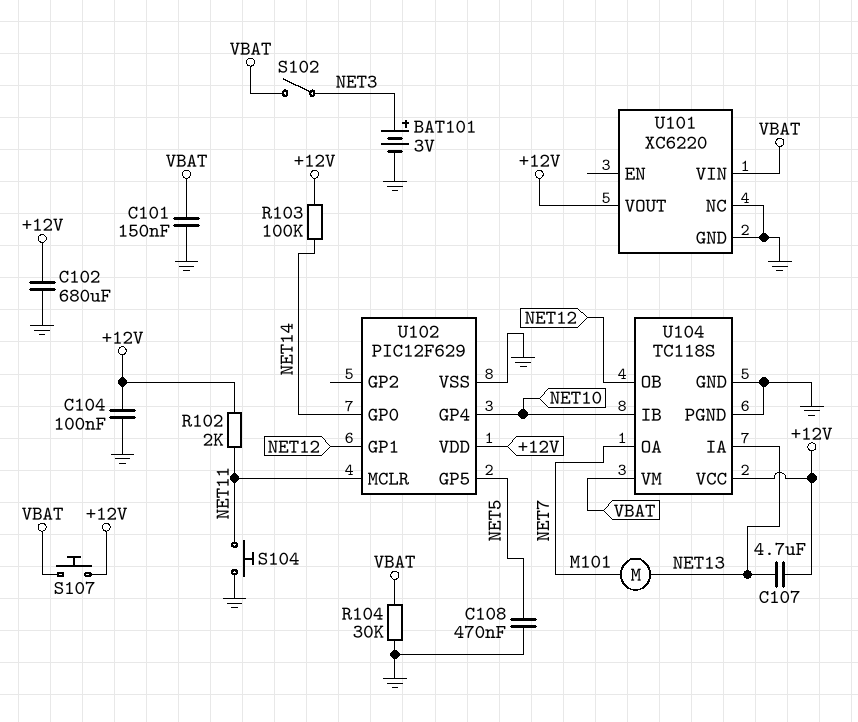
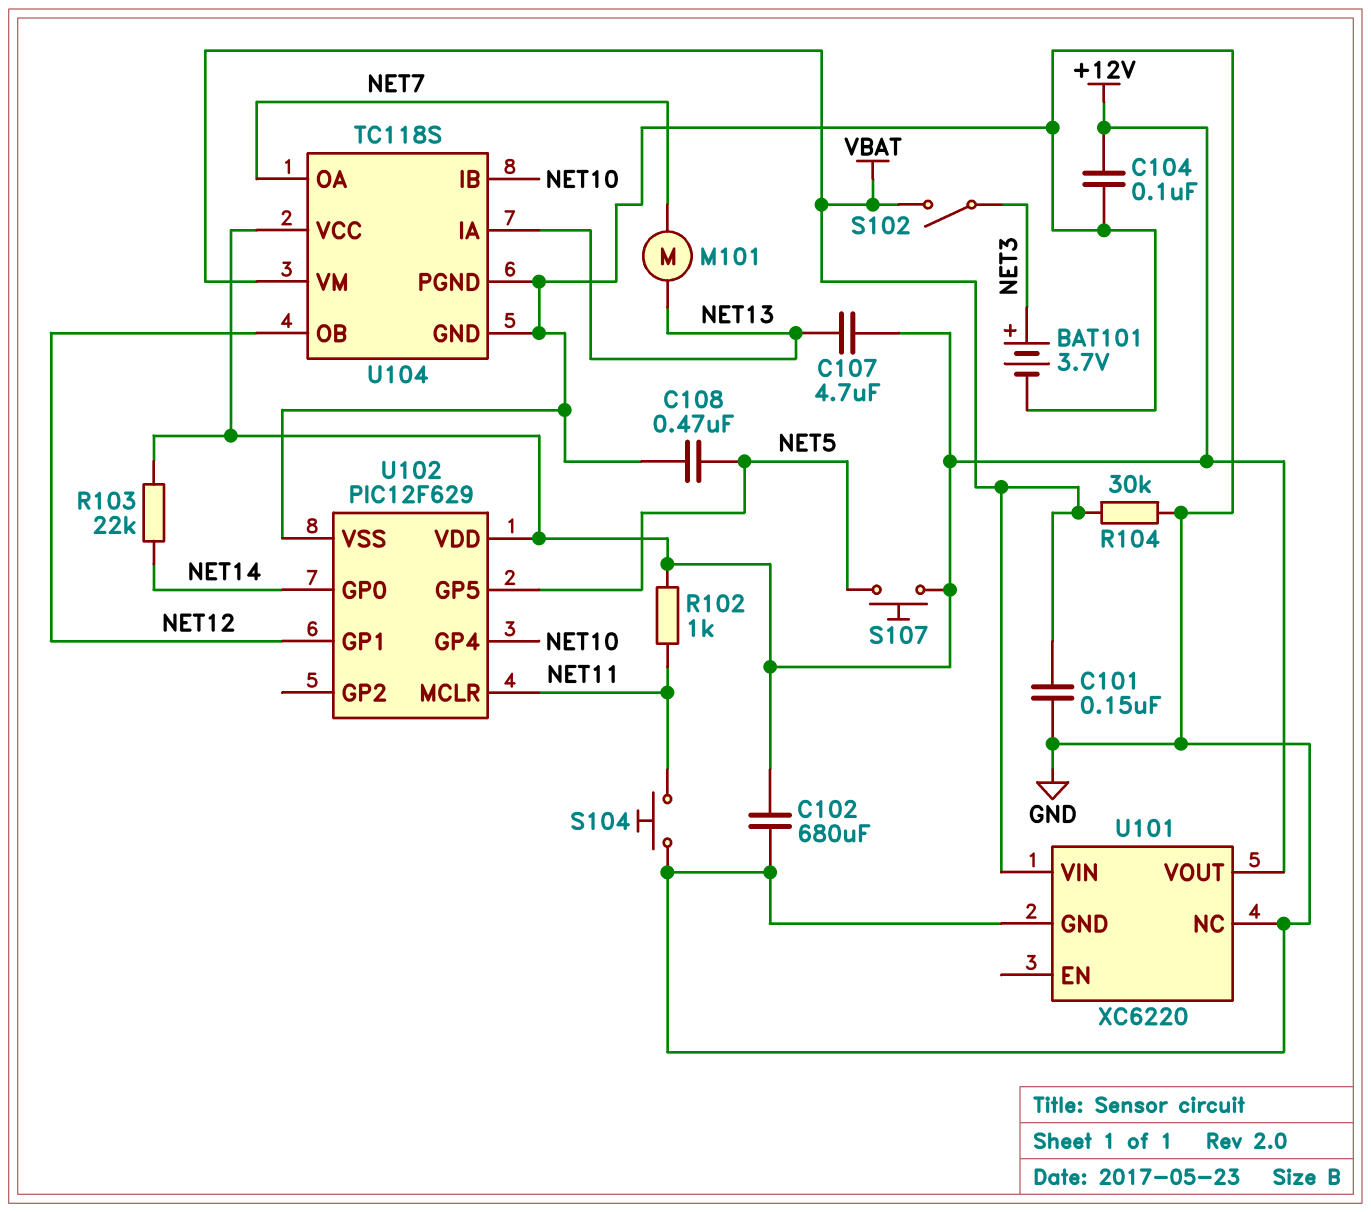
BAT101: 3V (plus NET3, minus GND) -> 3.7V (plus NET3, minus GND)
R102: 2k (+12V, NET11) -> 1k (+12V, NET11)
R103: 100k (+12V, NET14) -> 22k (+12V, NET14)
S107: button (+12V, VBAT) -> button (+12V, NET5)

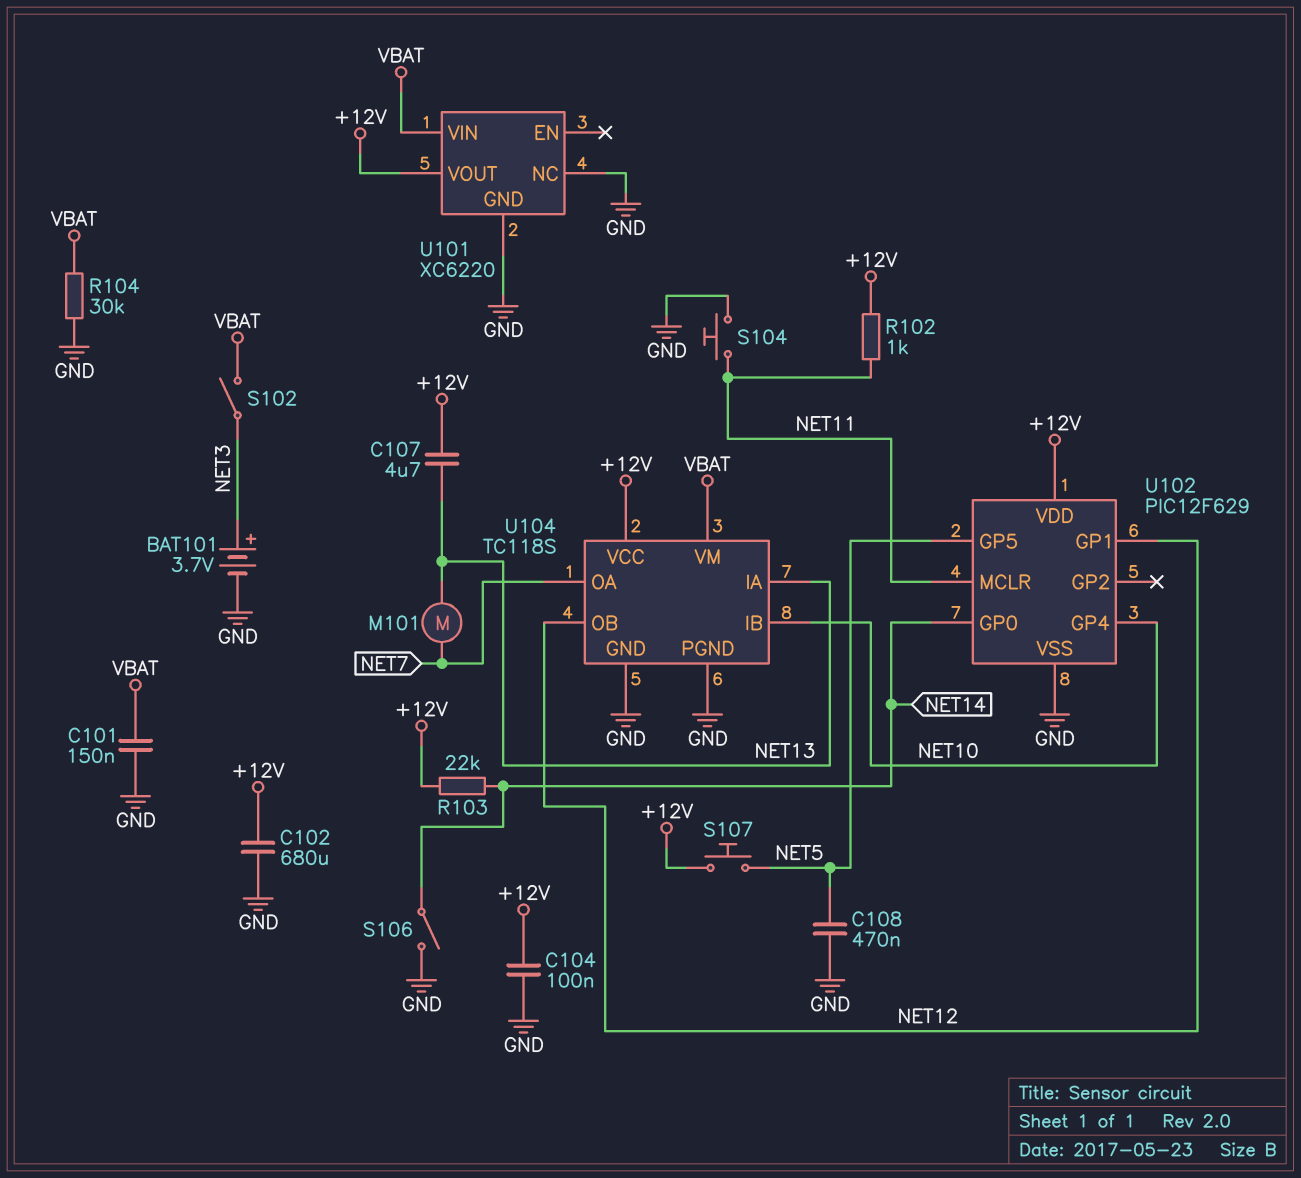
S106: none -> switch (GND, NET14)

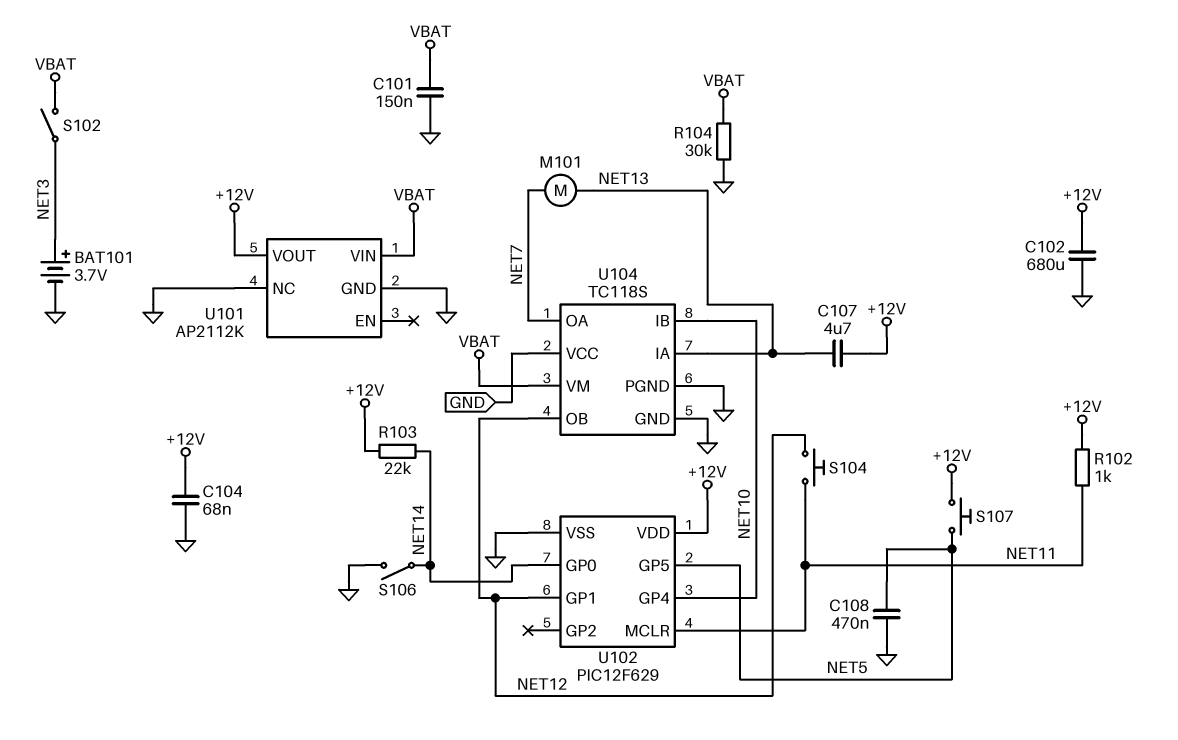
C104: 100nF (+12V, GND) -> 68nF (+12V, GND)
S104: button (GND, NET11) -> button (NET11, NET12)
U101: XC6220 -> AP2112K
U104 pin VCC: +12V -> GND

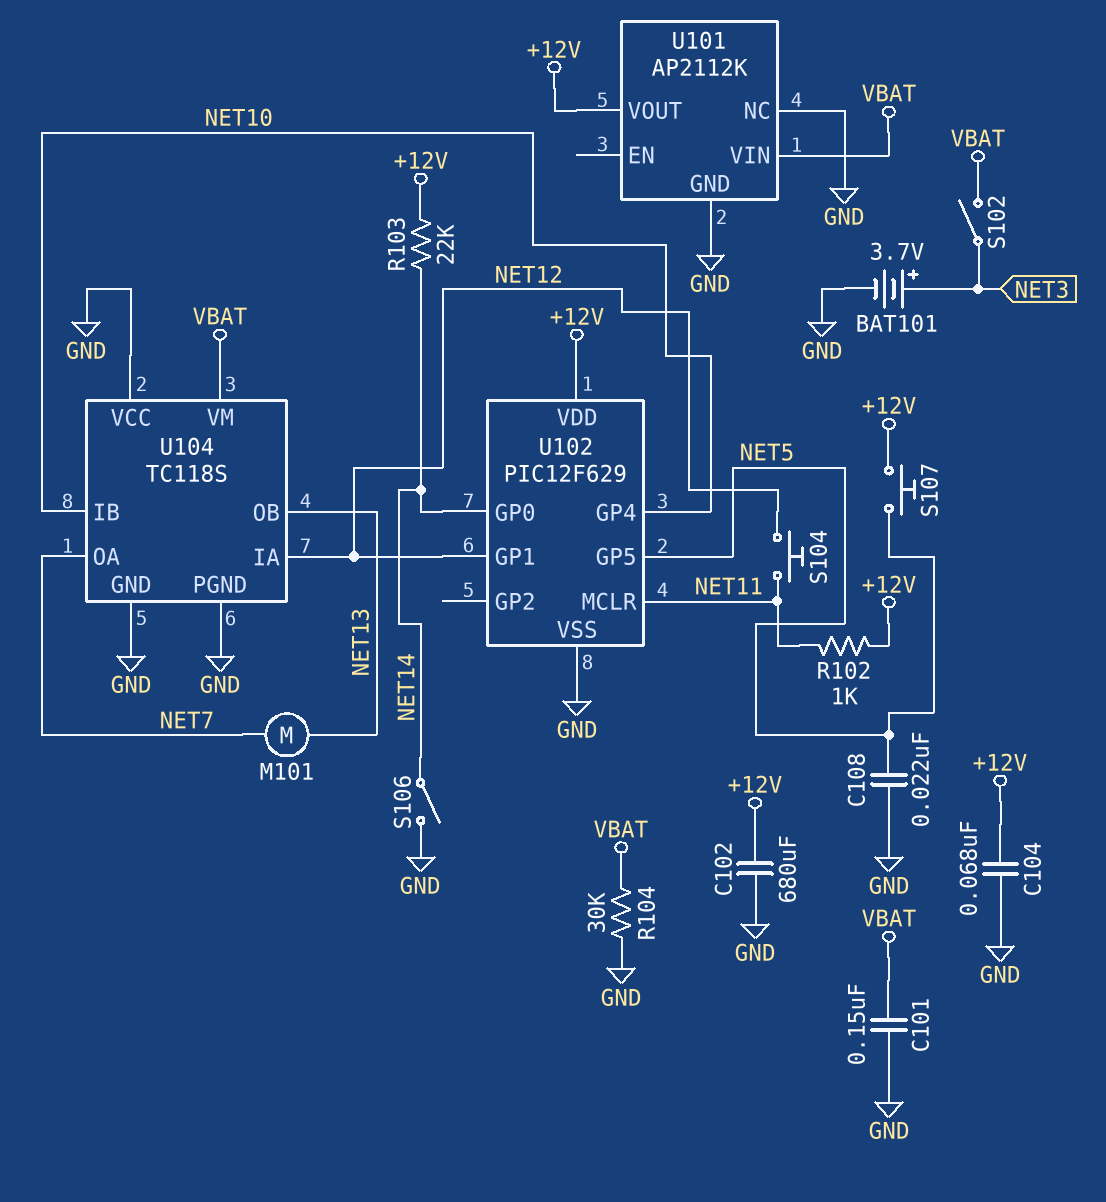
C107: 4.7uF (+12V, NET13) -> none
C108: 470nF (GND, NET5) -> 22nF (GND, NET5)
U104 pin IA: NET13 -> NET12
U104 pin OB: NET12 -> NET13

